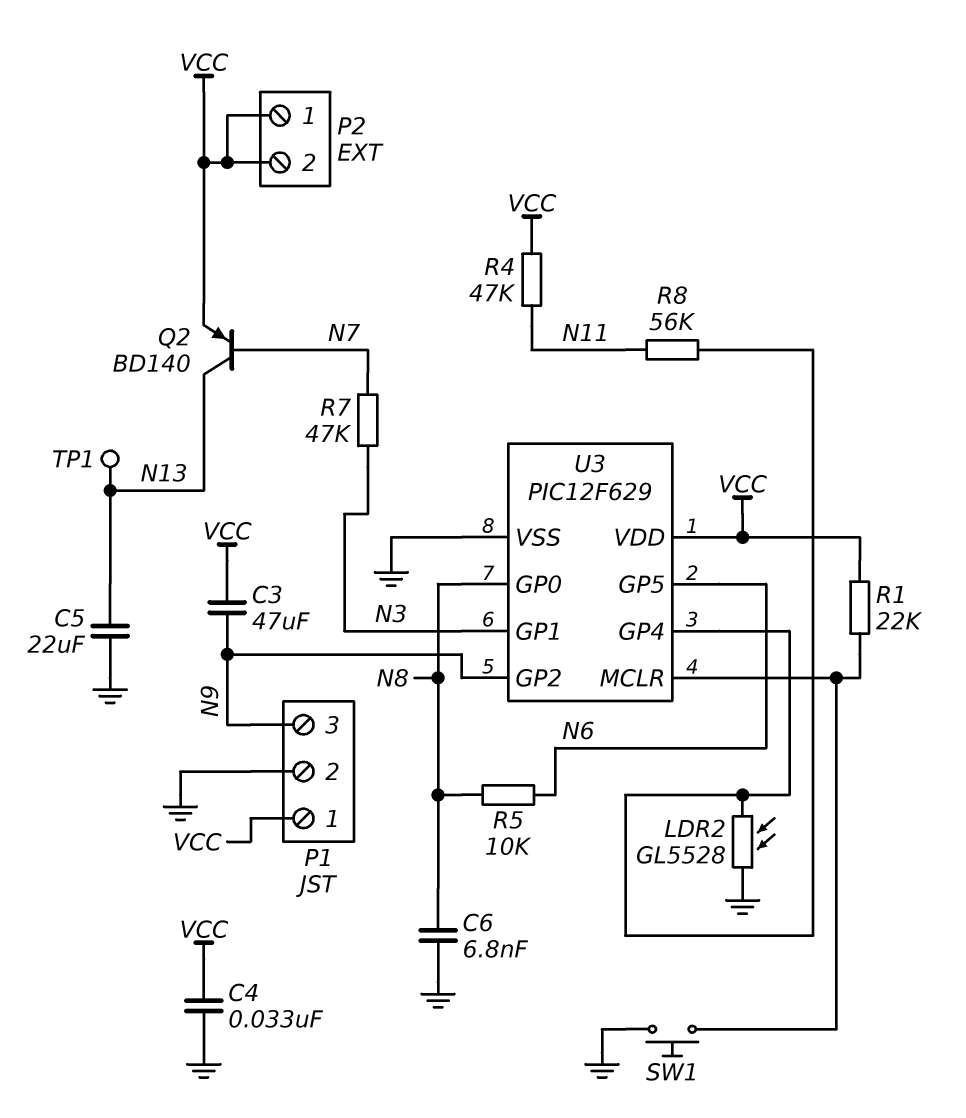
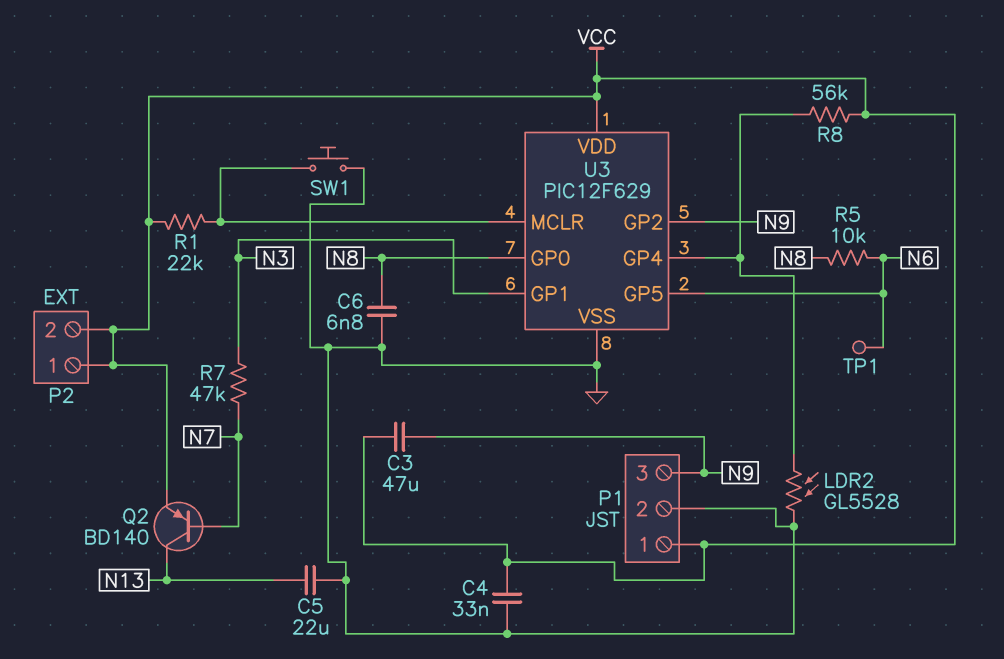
R4: 47k (N11, VCC) -> none
R8: 56k (N11, U3/GP4) -> 56k (U3/GP4, VCC)
TP1: test point (N13) -> test point (N6)

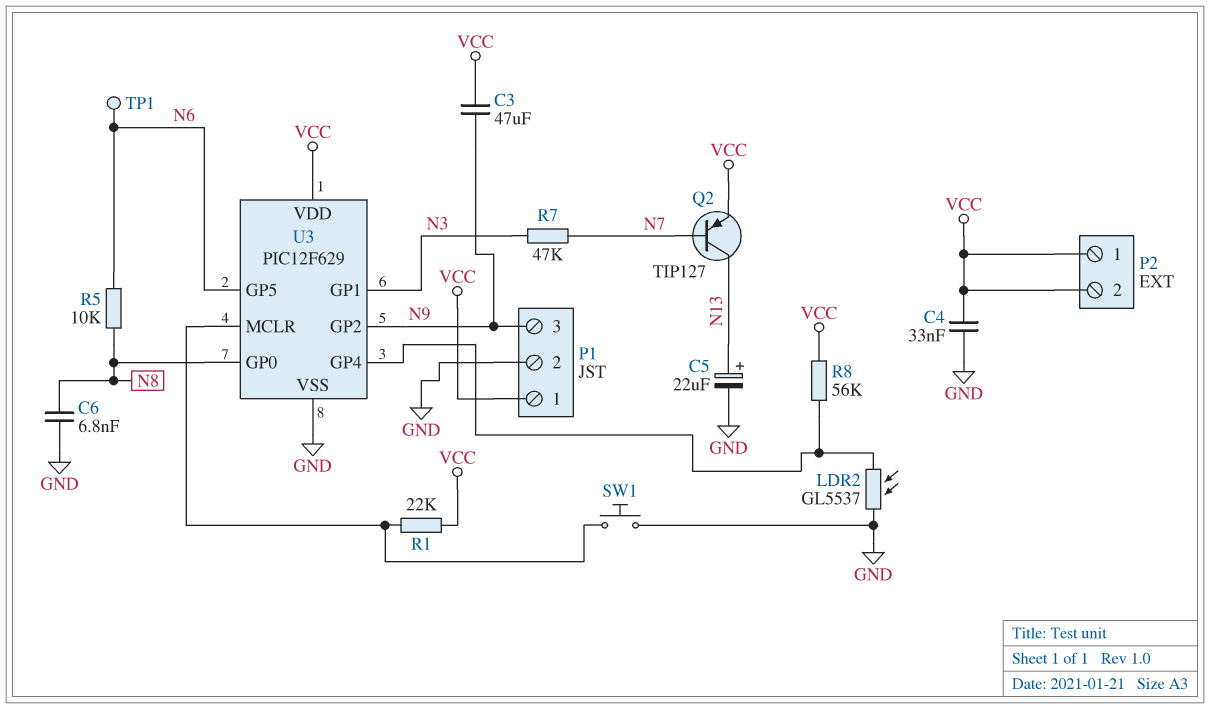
C5: 22uF (GND, N13) -> 22uF (plus N13, minus GND)
LDR2: GL5528 (GND, U3/GP4) -> GL5537 (GND, U3/GP4)
Q2: PNP BD140 (B N7, C N13, E VCC) -> PNP TIP127 (B N7, C N13, E VCC)

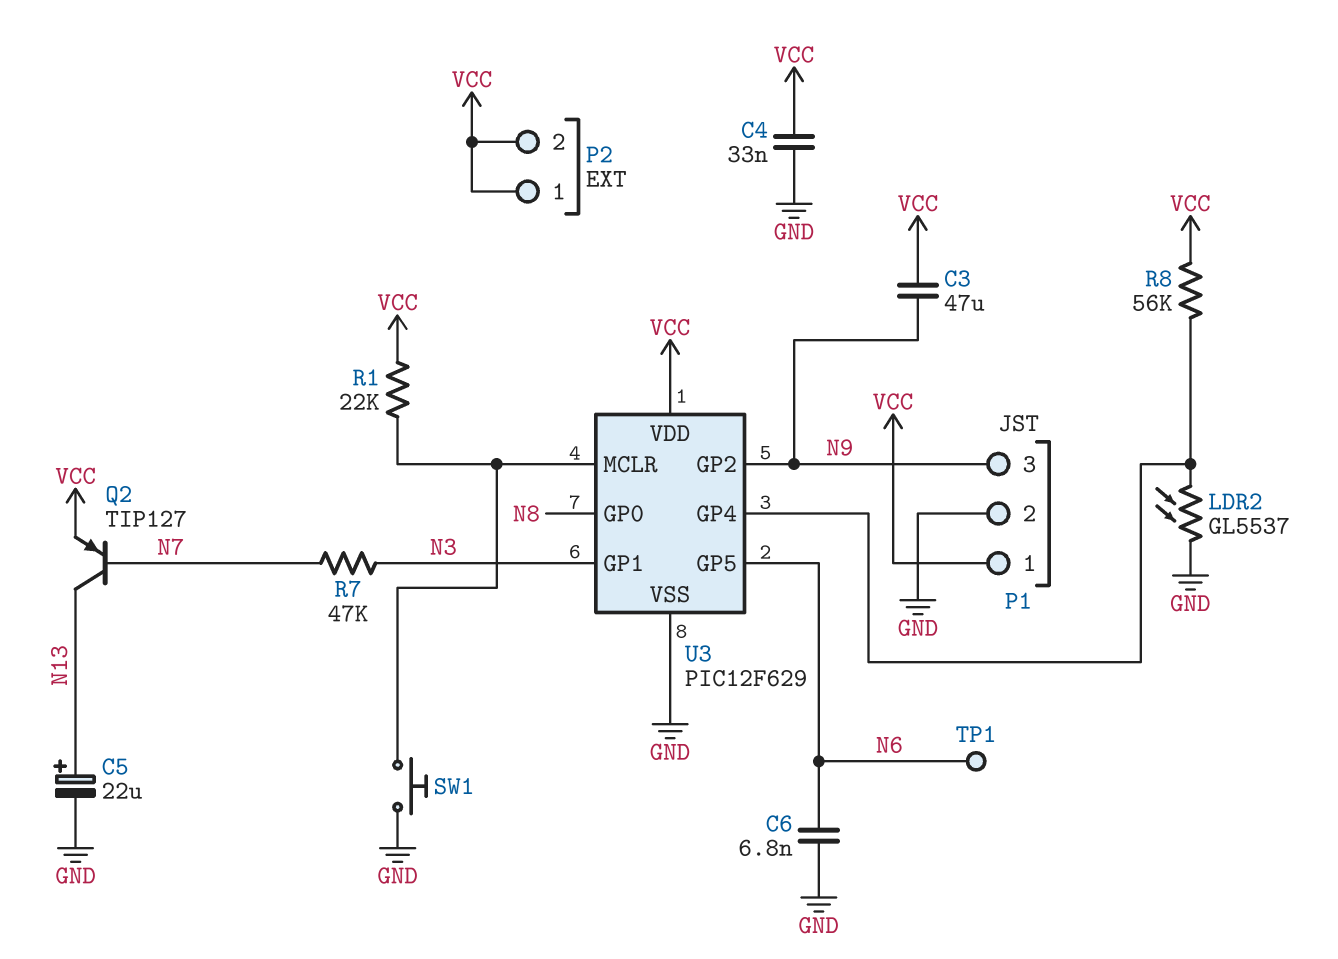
C6: 6.8nF (GND, N8) -> 6.8nF (GND, N6)
R5: 10k (N6, N8) -> none

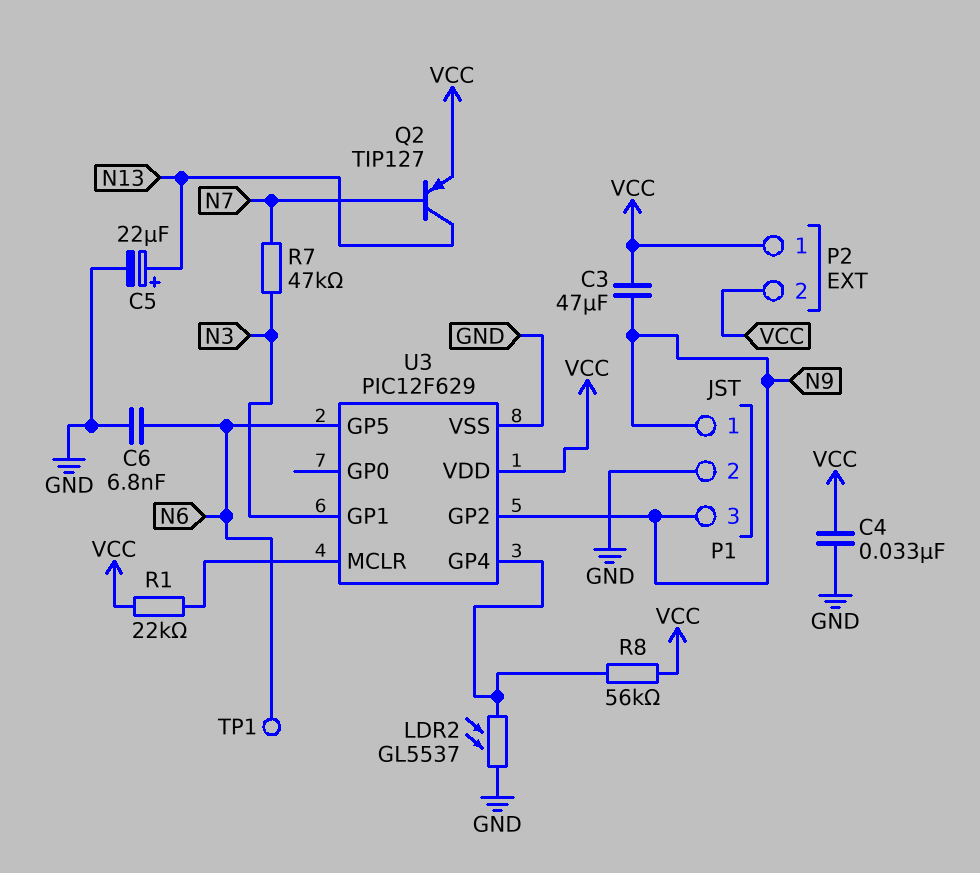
P1 pin 1: VCC -> N9
SW1: button (GND, U3/MCLR) -> none
U3 pin GP0: N8 -> none

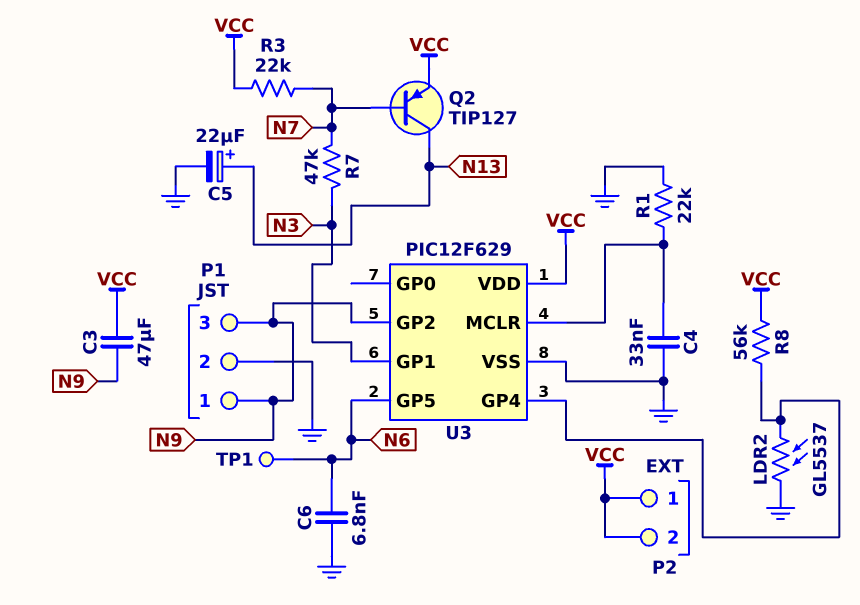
C4: 33nF (GND, VCC) -> 33nF (GND, U3/MCLR)
R1: 22k (U3/MCLR, VCC) -> 22k (GND, U3/MCLR)
R3: none -> 22k (N7, VCC)

